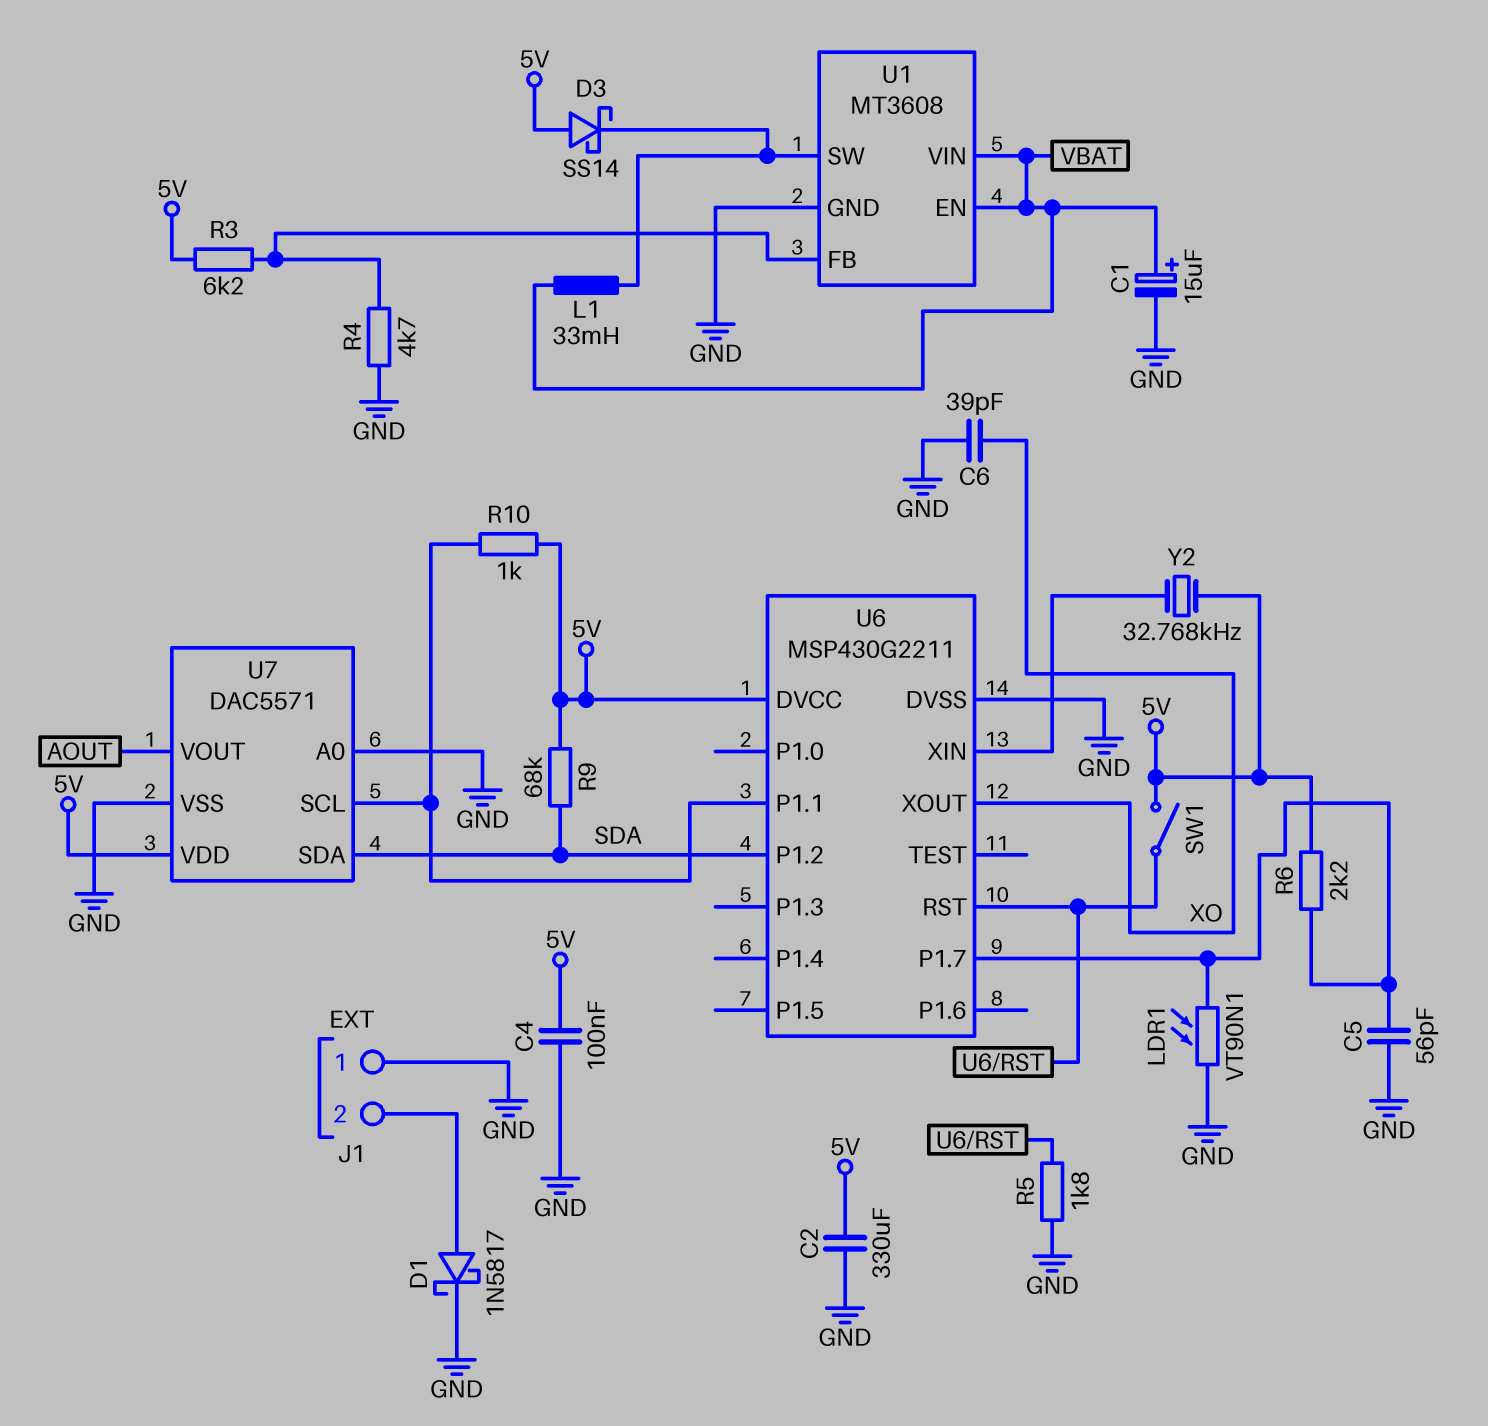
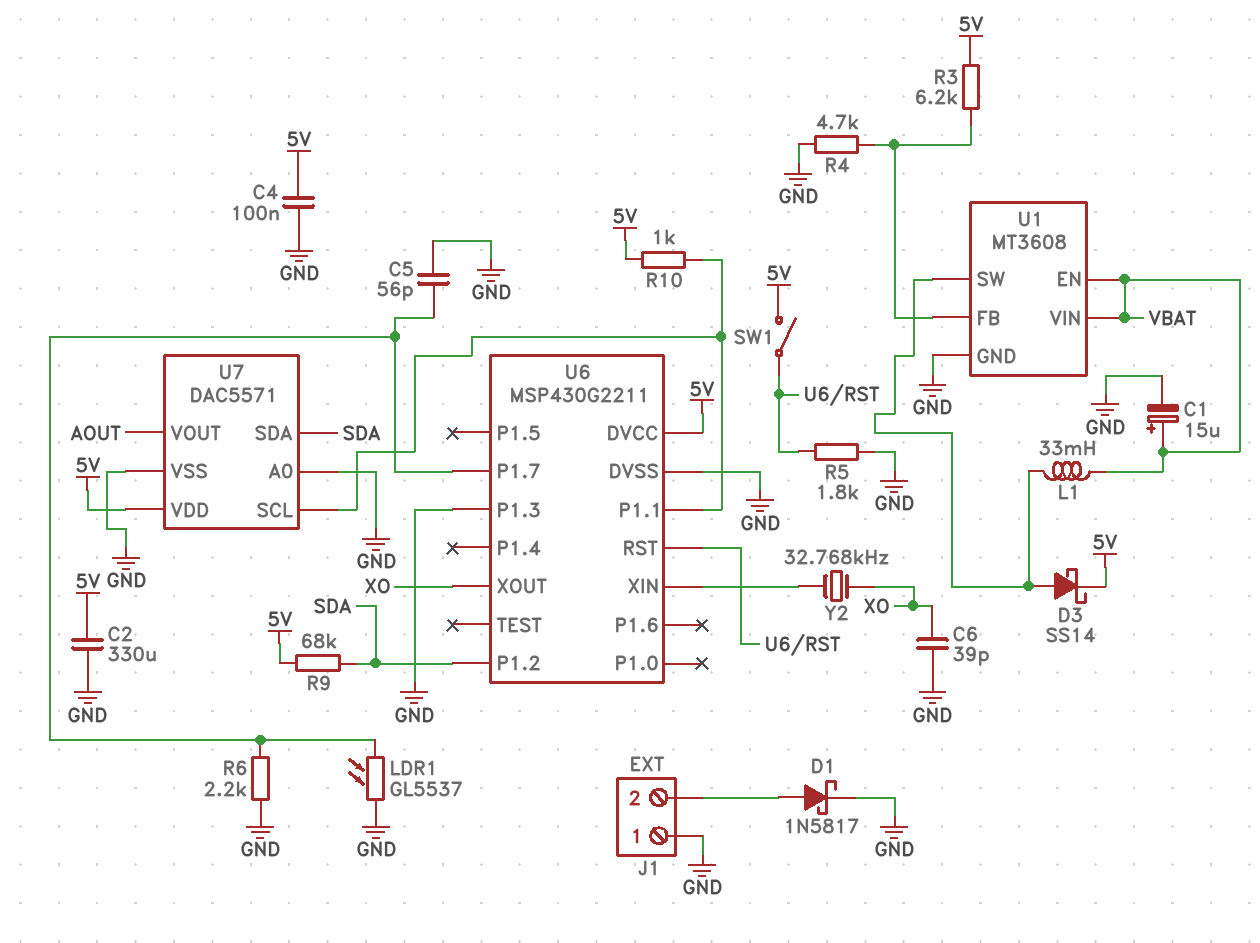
D3: schottky SS14 (A 5V, K U1/SW) -> schottky SS14 (A U1/SW, K 5V)
LDR1: VT90N1 (GND, U6/P1.7) -> GL5537 (GND, U6/P1.7)
R6: 2.2k (5V, U6/P1.7) -> 2.2k (GND, U6/P1.7)
U6 pin P1.3: none -> GND
Y2: 32.768kHz (5V, U6/XIN) -> 32.768kHz (U6/XIN, XO)

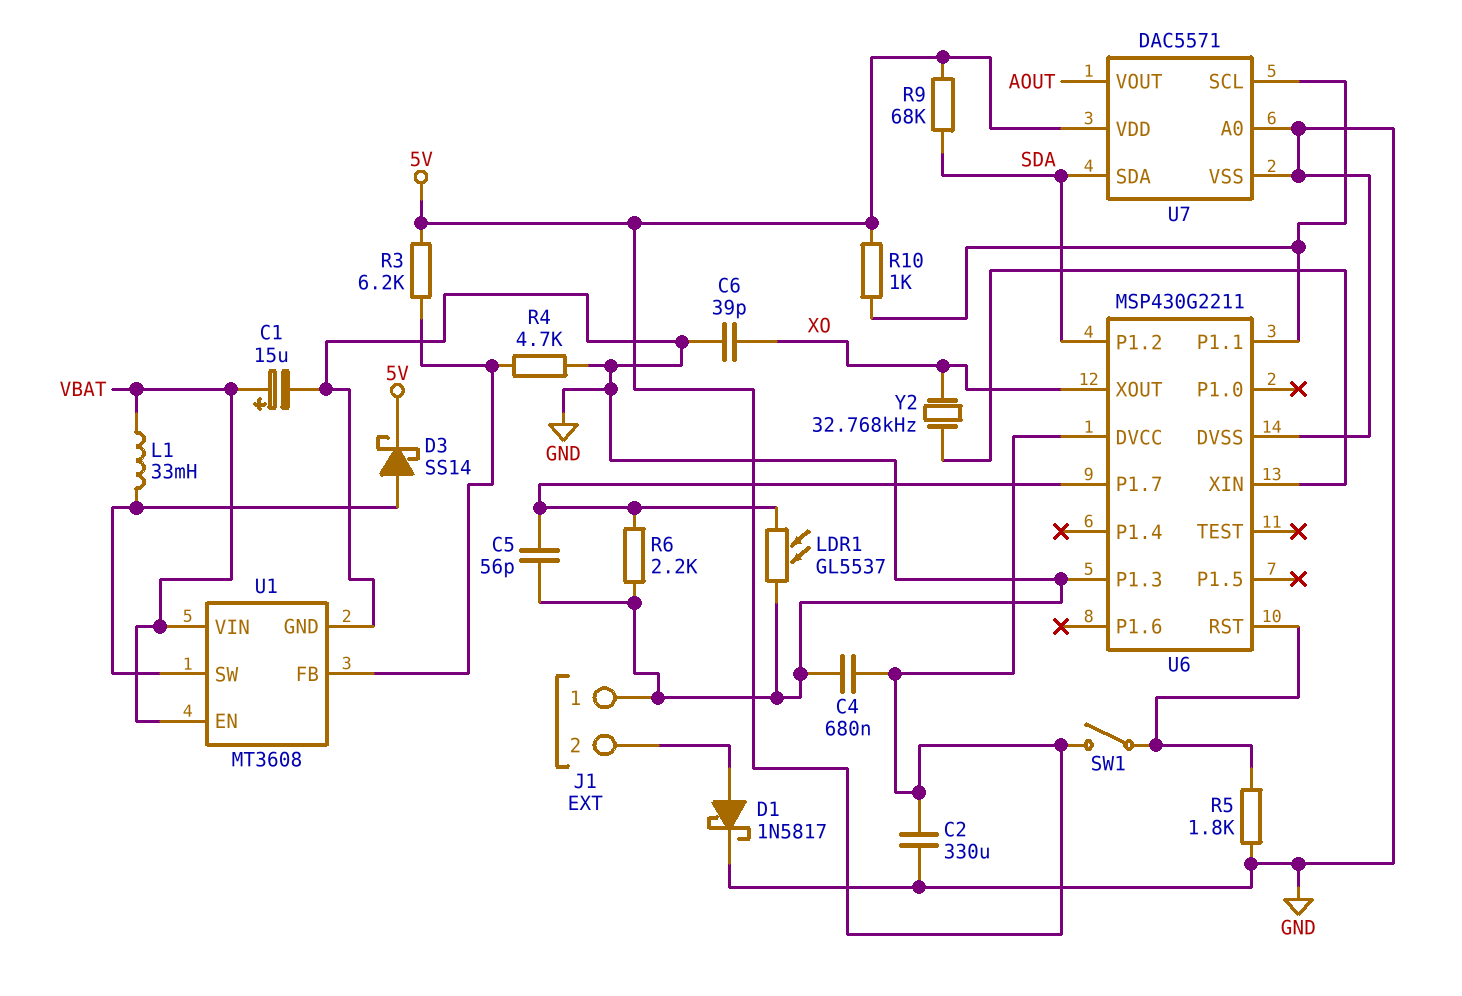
C4: 100nF (5V, GND) -> 680nF (5V, GND)

